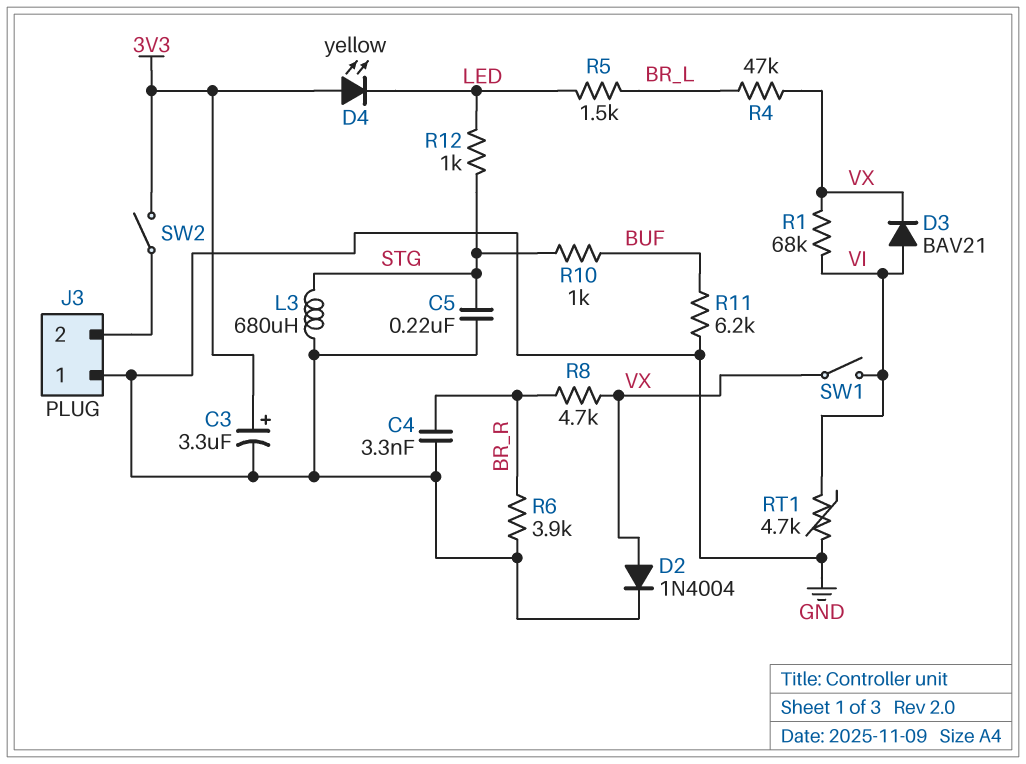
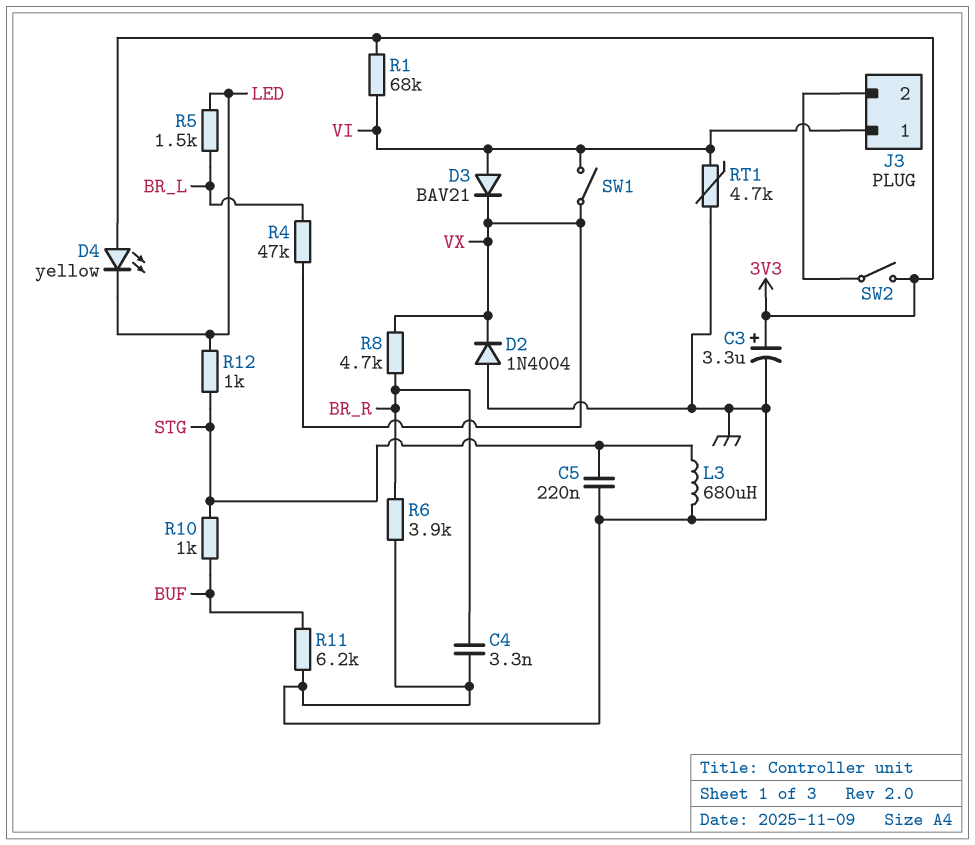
D2: diode 1N4004 (A VX, K GND) -> diode 1N4004 (A GND, K VX)
J3 pin 1: GND -> VI
R1: 68k (VI, VX) -> 68k (3V3, VI)

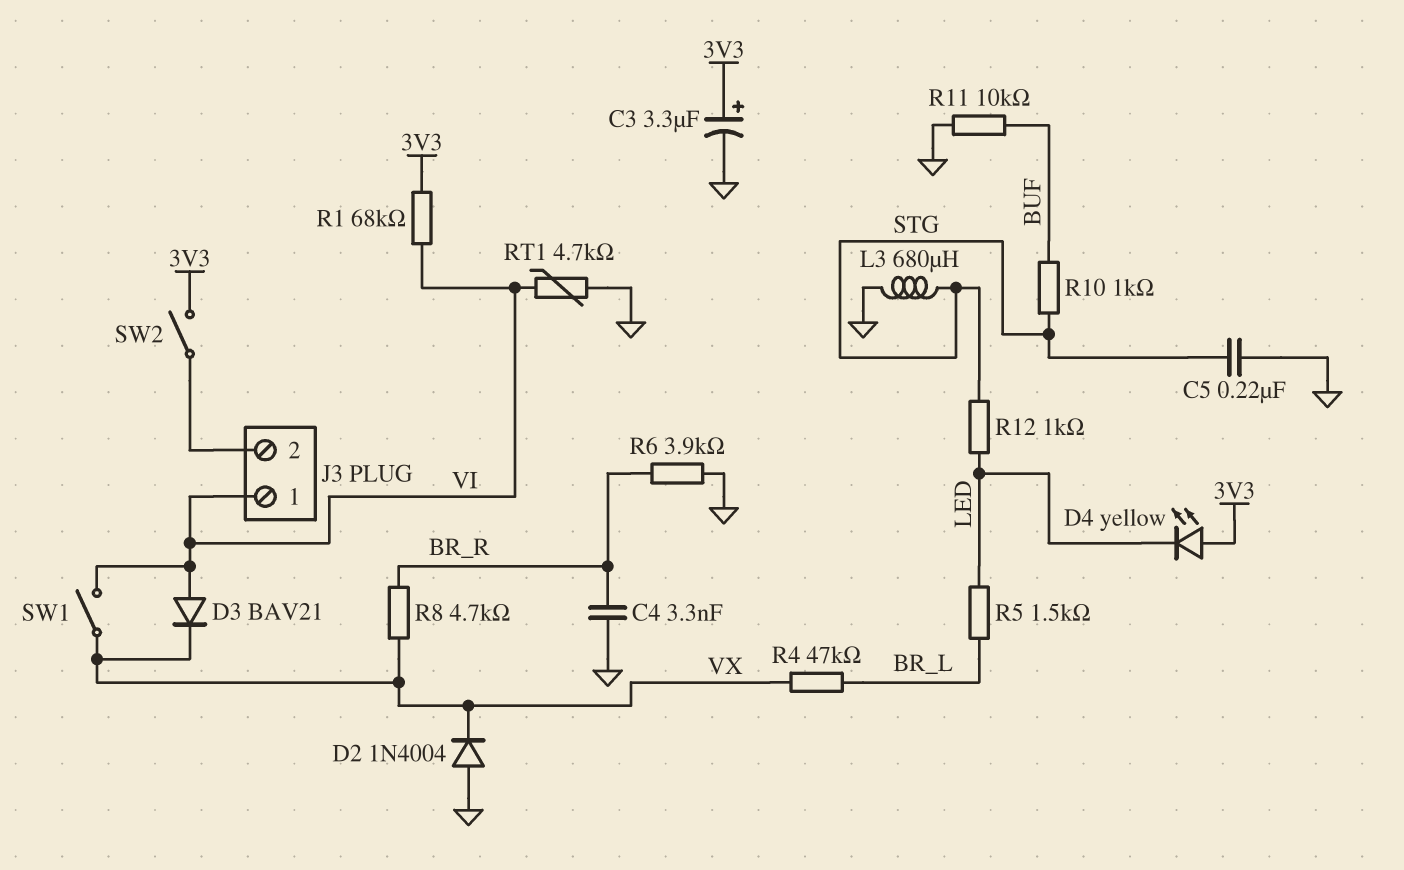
R11: 6.2k (BUF, GND) -> 10k (BUF, GND)

